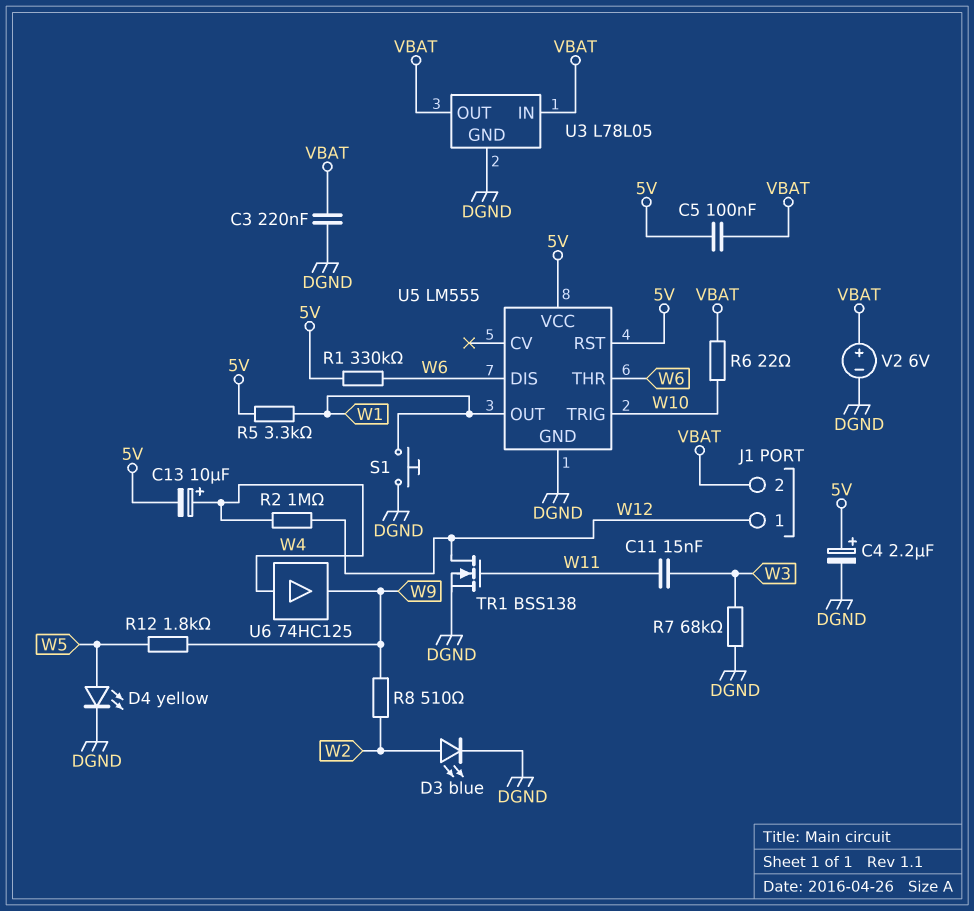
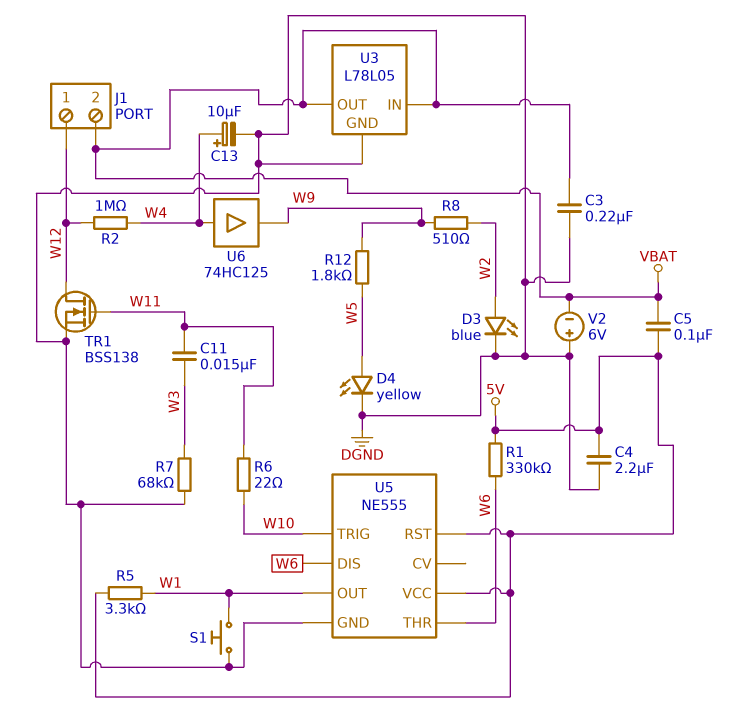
C4: 2.2uF (plus 5V, minus DGND) -> 2.2uF (5V, DGND)
C13: 10uF (plus W4, minus 5V) -> 10uF (plus W4, minus DGND)
R6: 22 (VBAT, W10) -> 22 (W10, W11)
U5: LM555 -> NE555
V2: 6V (plus VBAT, minus DGND) -> 6V (plus DGND, minus VBAT)

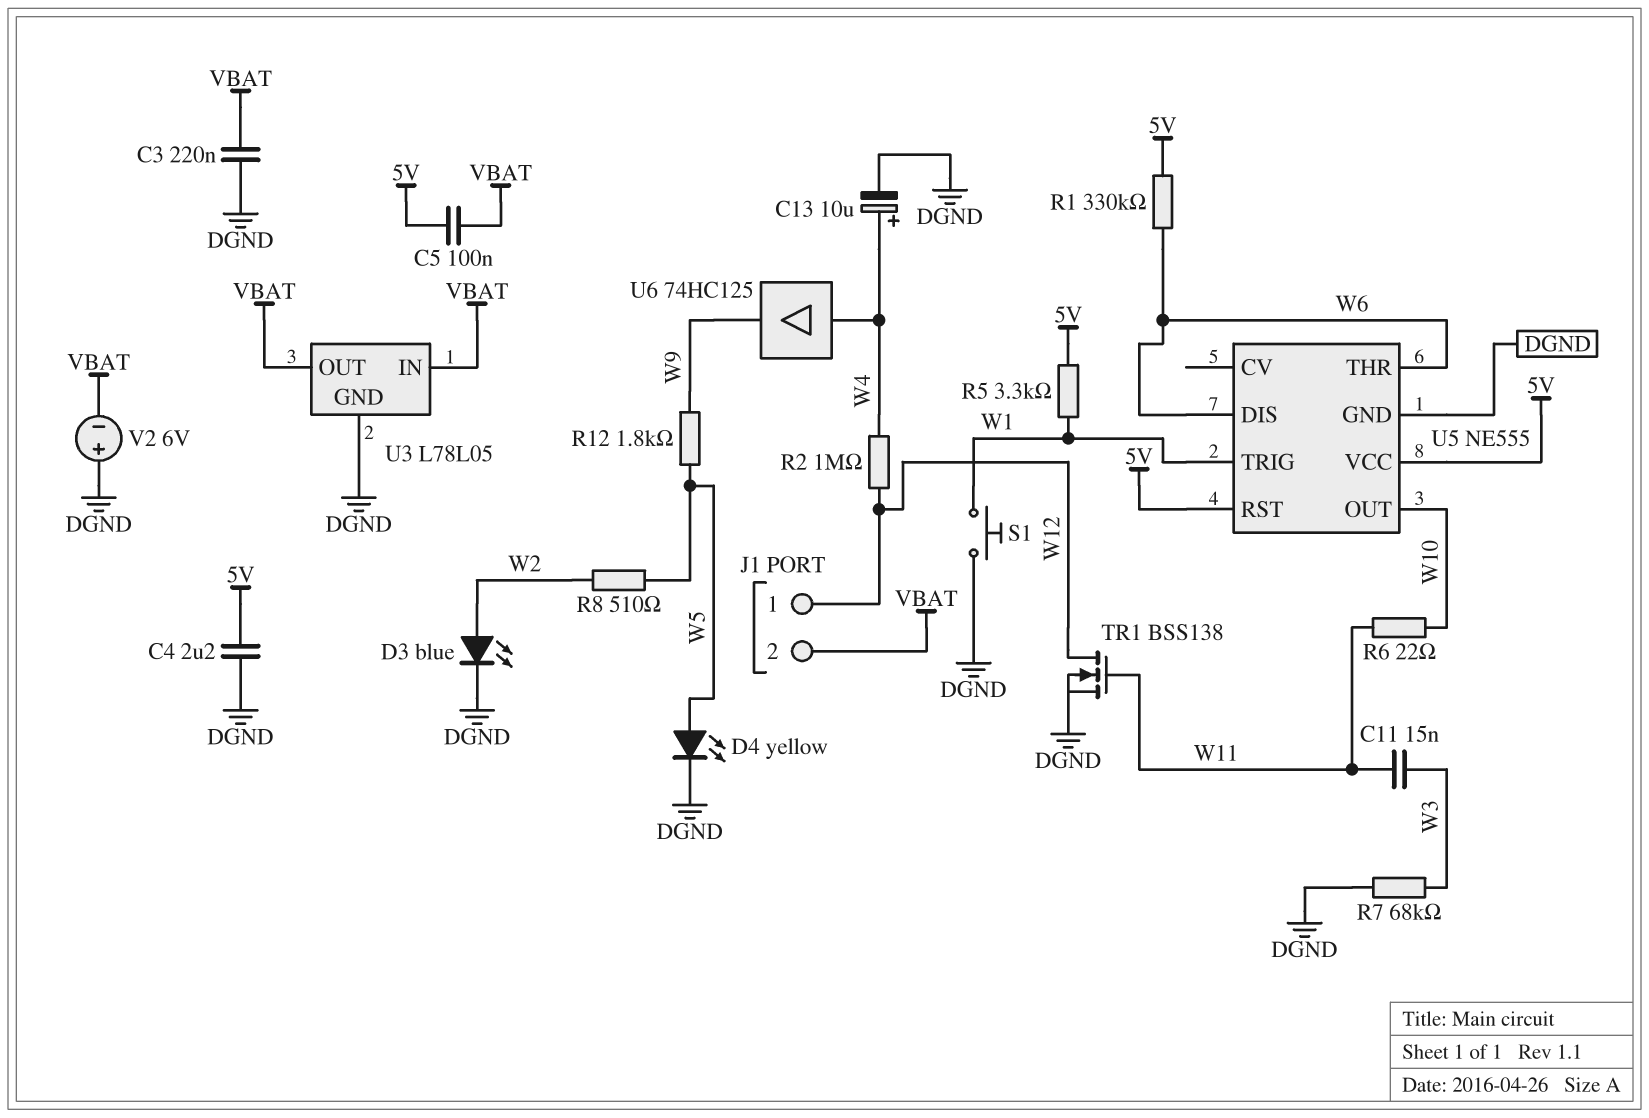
R8: 510 (W2, W9) -> 510 (W2, W5)
U5 pin OUT: W1 -> W10
U5 pin TRIG: W10 -> W1

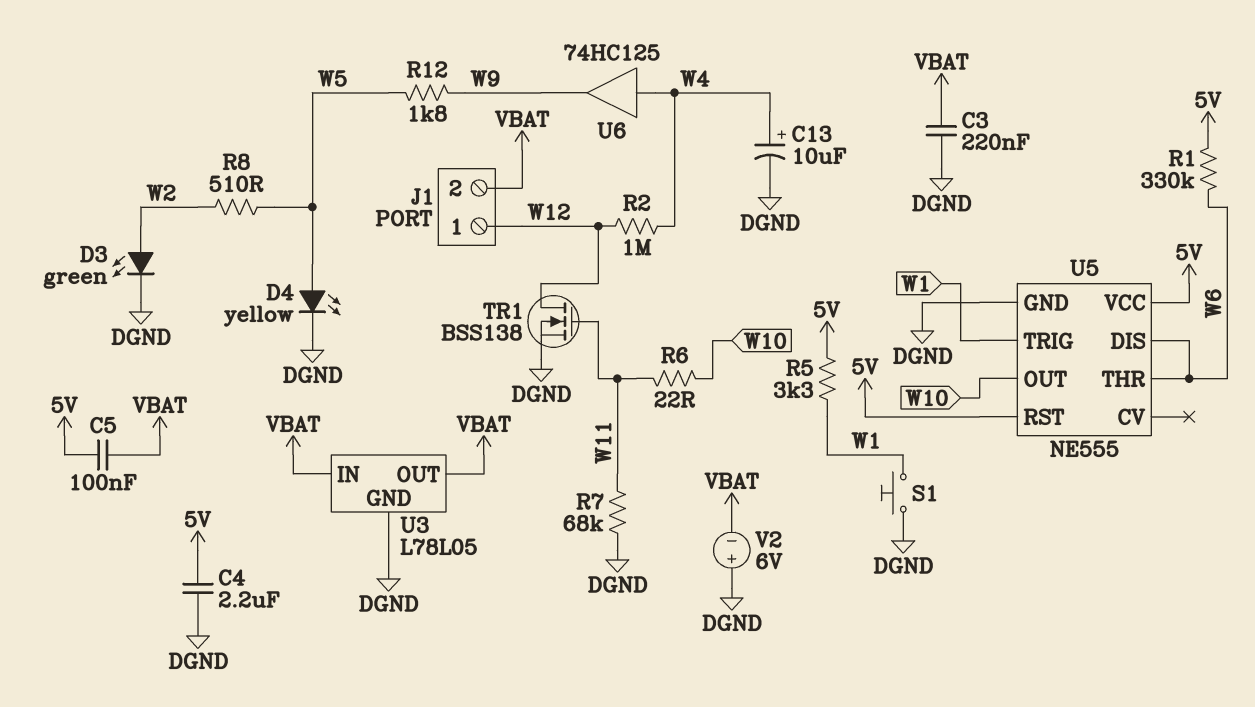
C11: 15nF (W3, W11) -> none
D3: LED blue (A W2, K DGND) -> LED green (A W2, K DGND)
R7: 68k (DGND, W3) -> 68k (DGND, W11)

